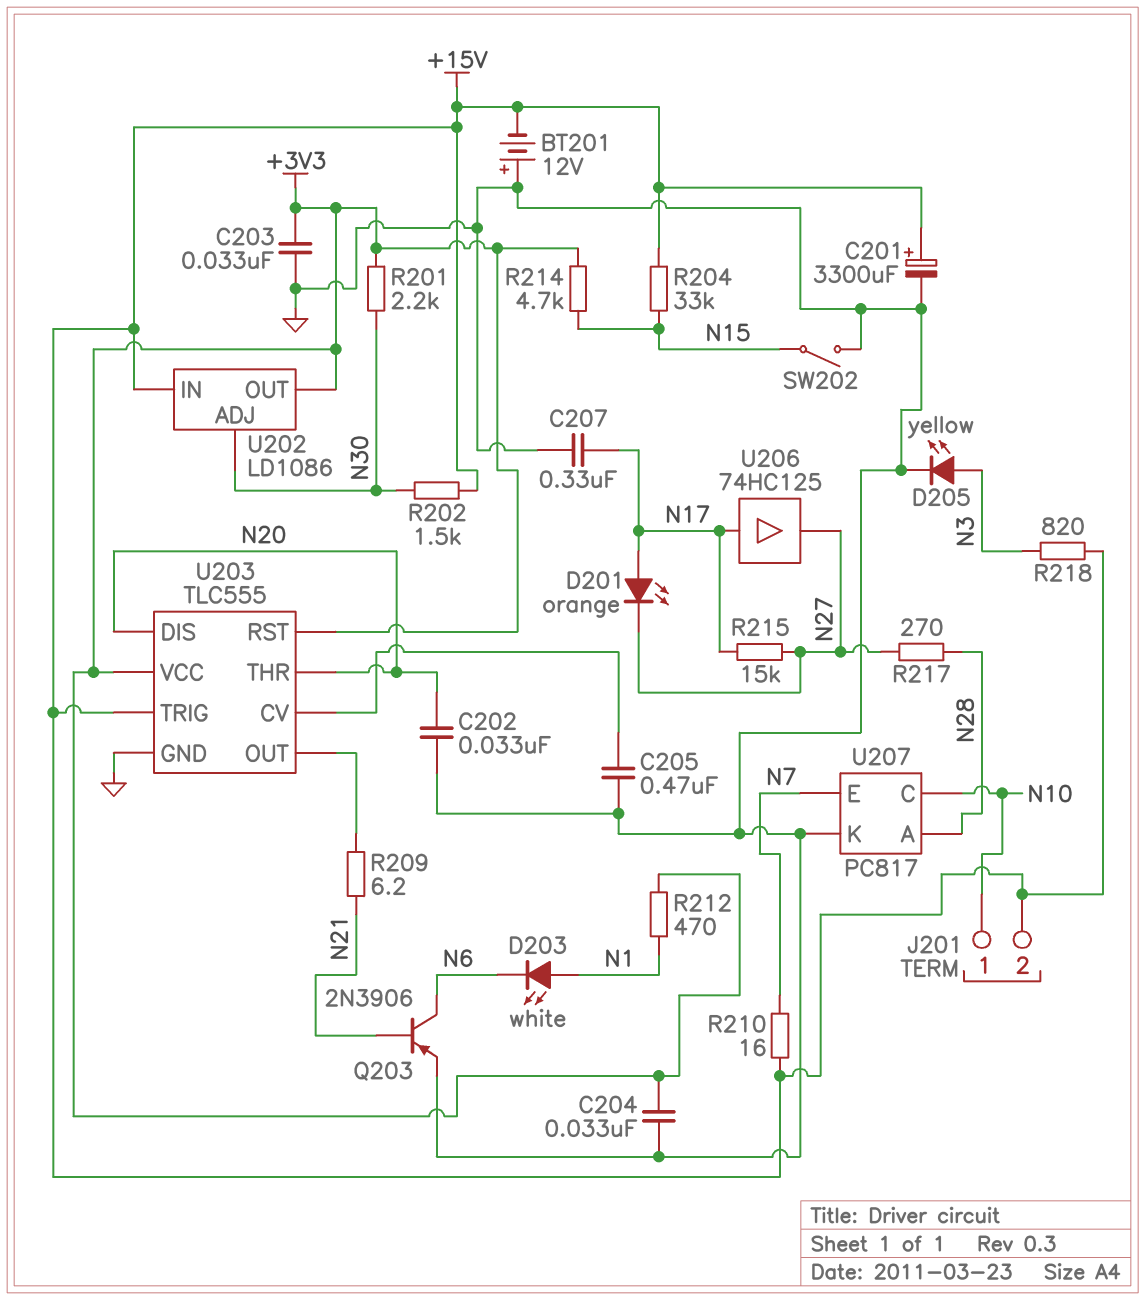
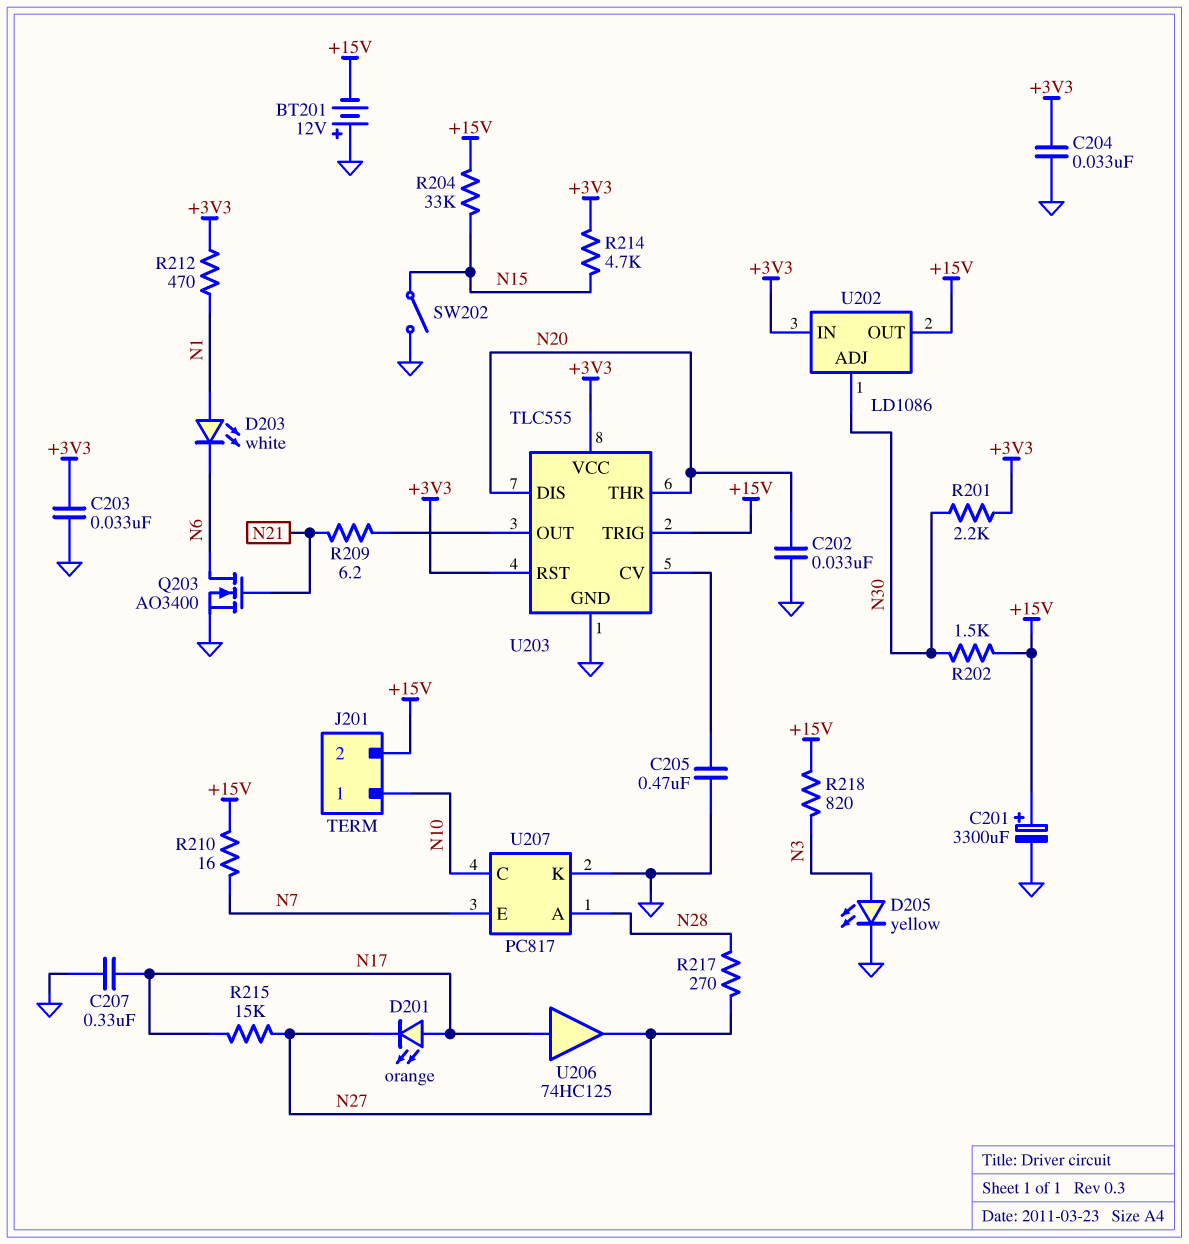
Q203: PNP 2N3906 (B N21, C N6, E GND) -> NMOS AO3400 (G N21, D N6, S GND)
U202 pin IN: +15V -> +3V3
U202 pin OUT: +3V3 -> +15V

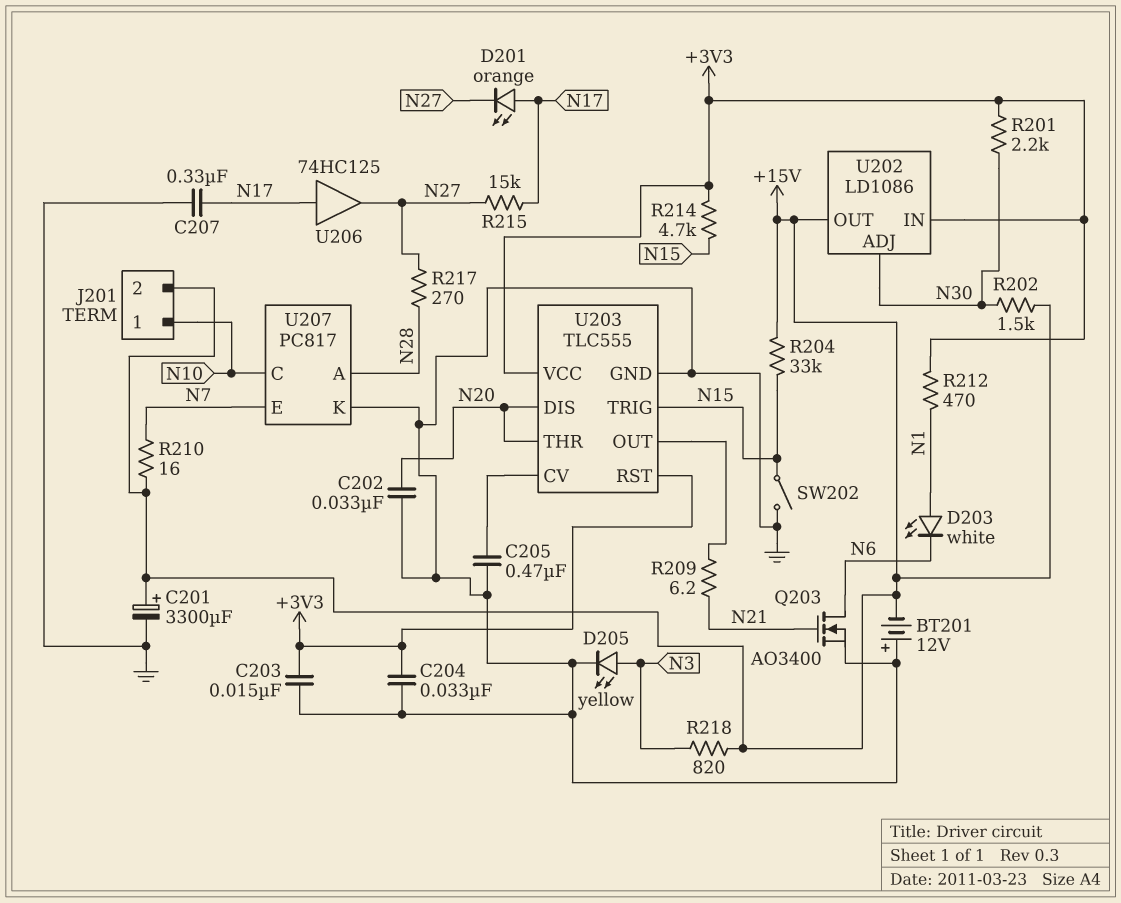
C203: 33nF (+3V3, GND) -> 15nF (+3V3, GND)
U203 pin TRIG: +15V -> N15

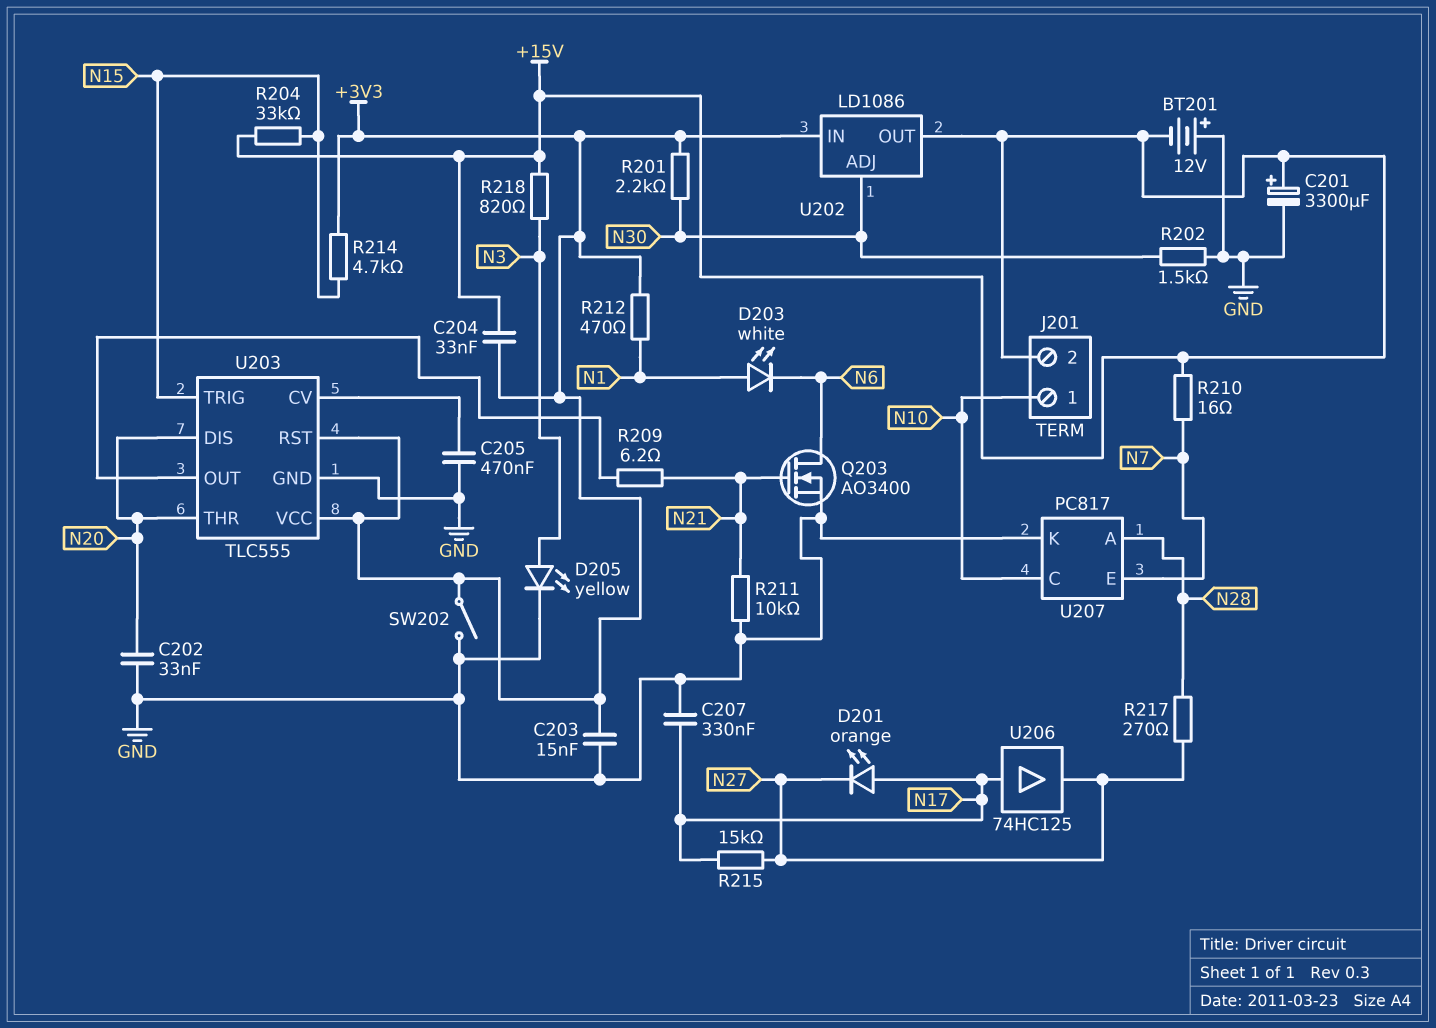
C204: 33nF (+3V3, GND) -> 33nF (+3V3, +15V)
R202: 1.5k (+15V, N30) -> 1.5k (GND, N30)
R211: none -> 10k (GND, N21)
SW202: switch (GND, N15) -> switch (+3V3, GND)

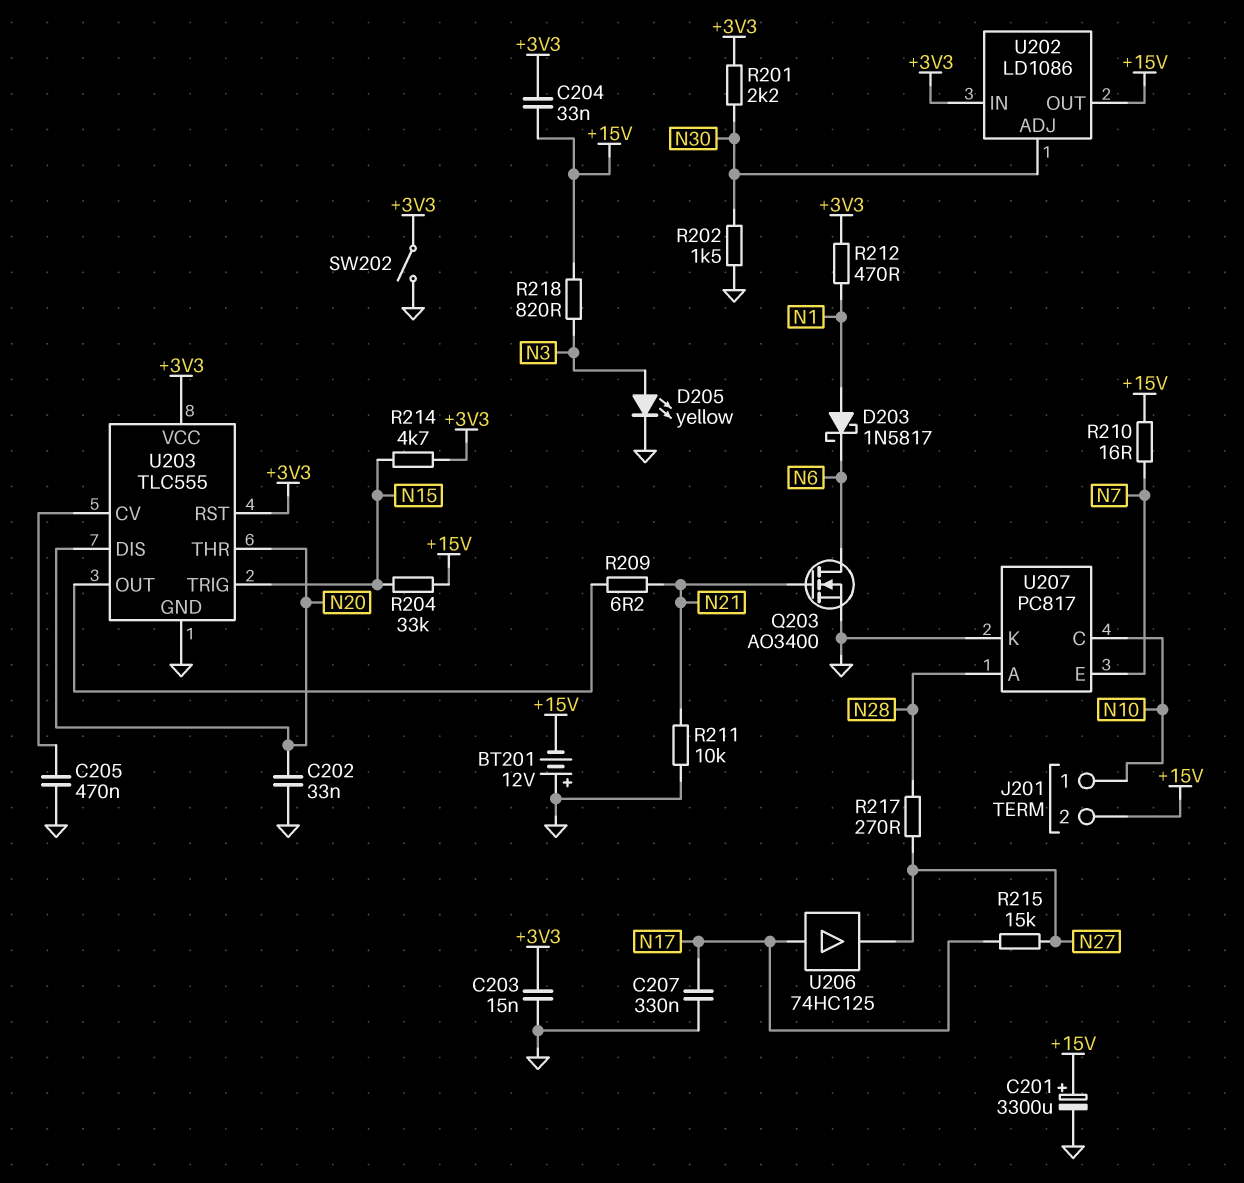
D201: LED orange (A N17, K N27) -> none
D203: LED white (A N1, K N6) -> schottky 1N5817 (A N1, K N6)

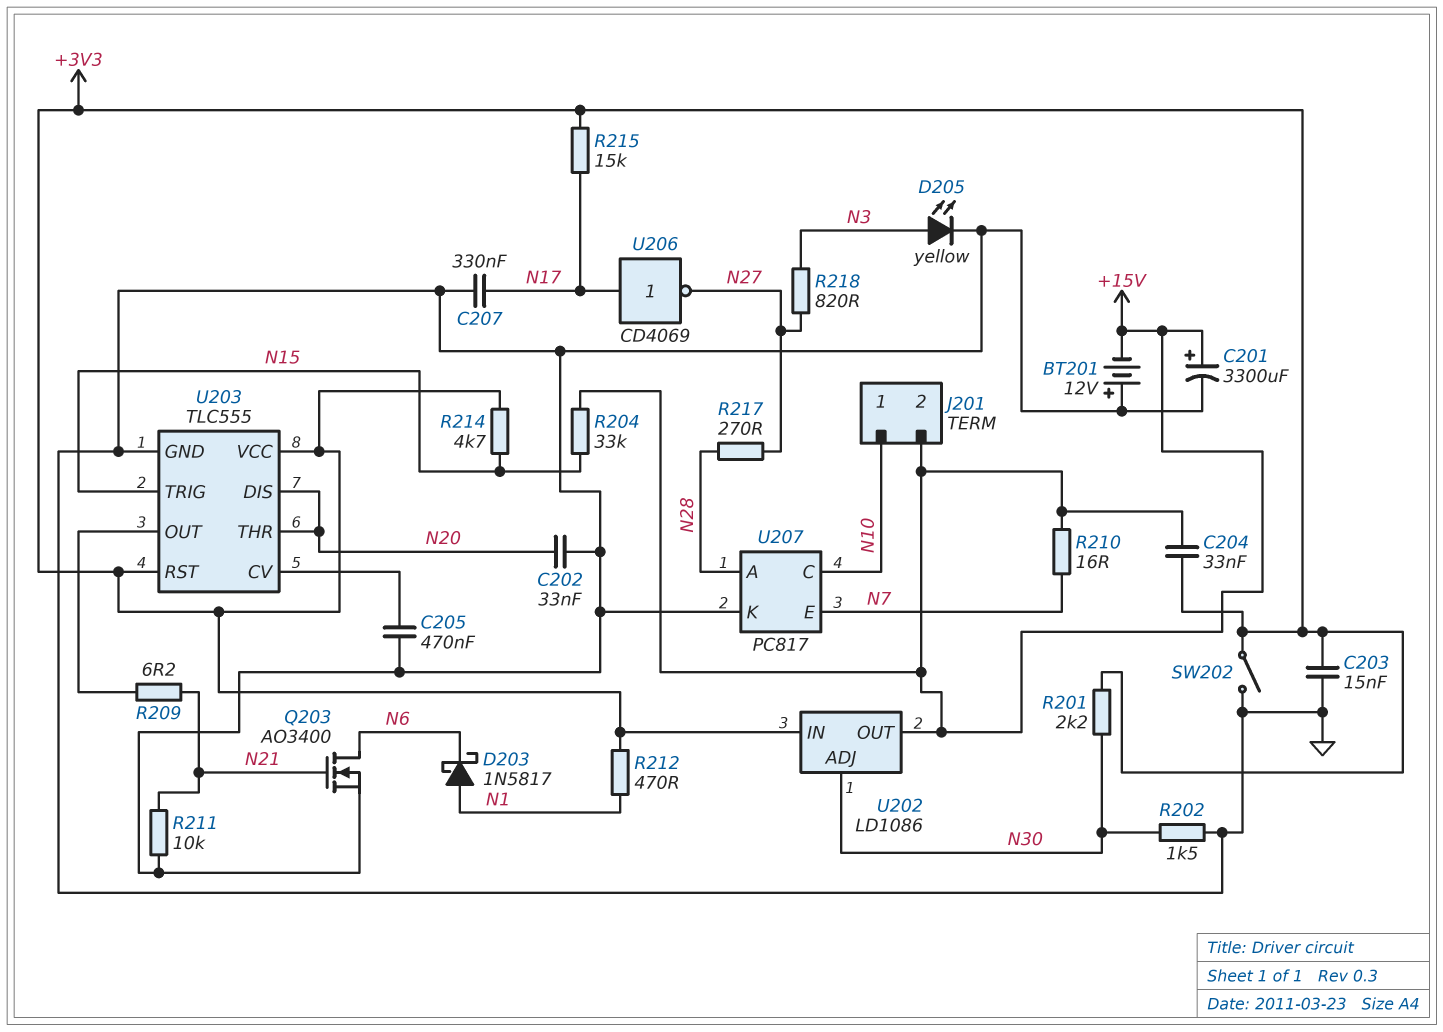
R215: 15k (N17, N27) -> 15k (+3V3, N17)
R218: 820 (+15V, N3) -> 820 (N3, N27)
U206: buffer 74HC125 (in N17, out N27) -> NOT CD4069 (in N17, out N27)

